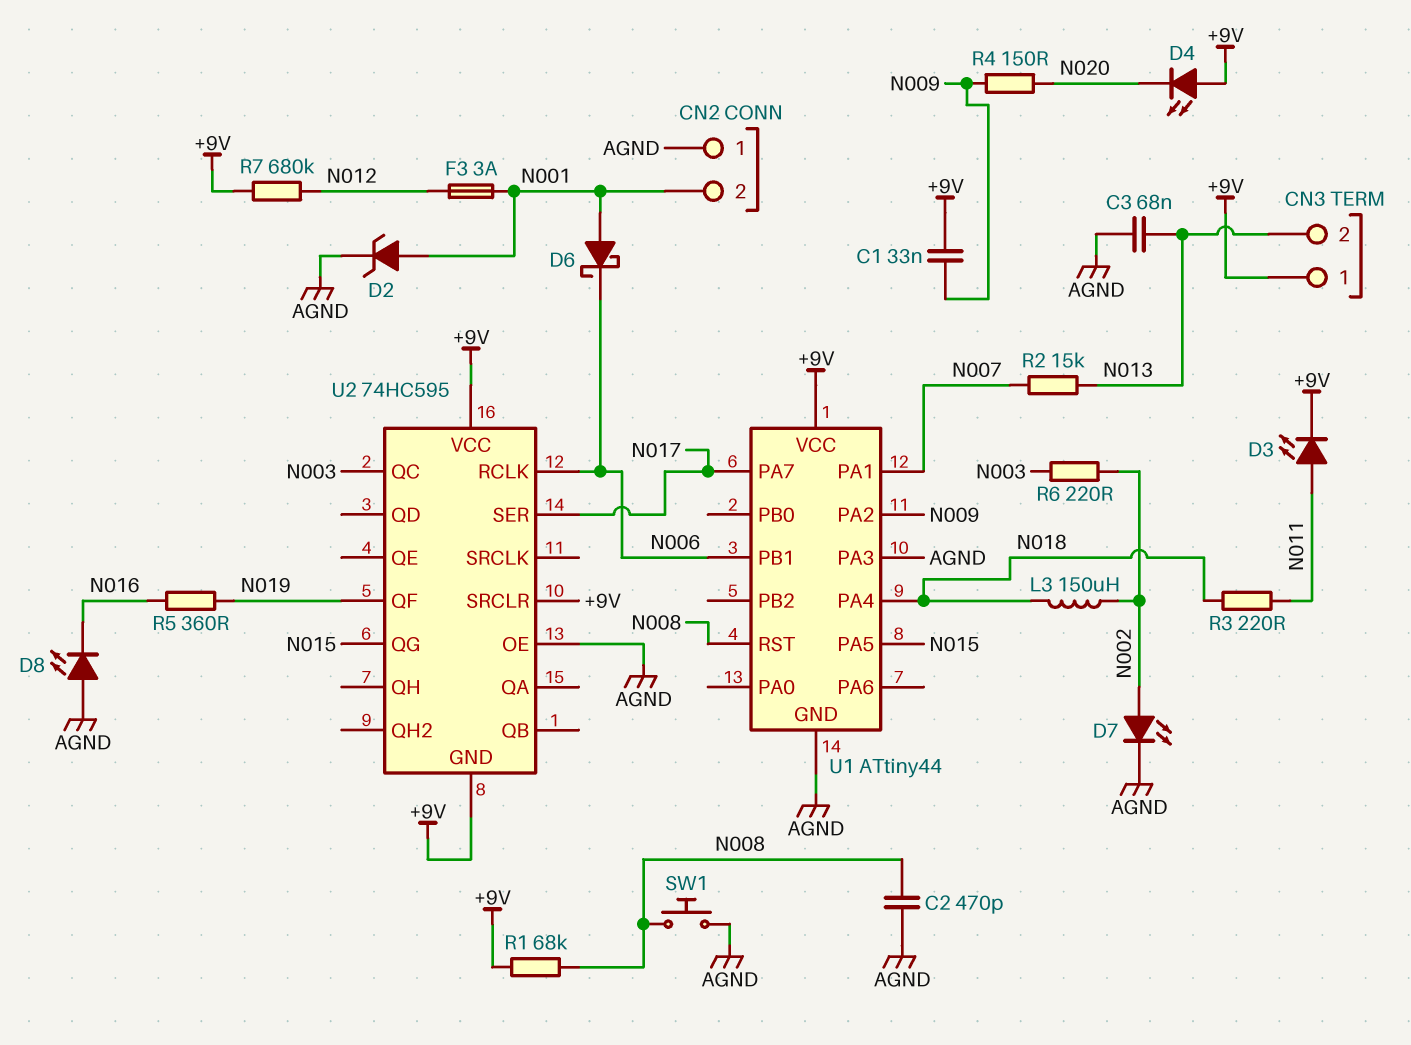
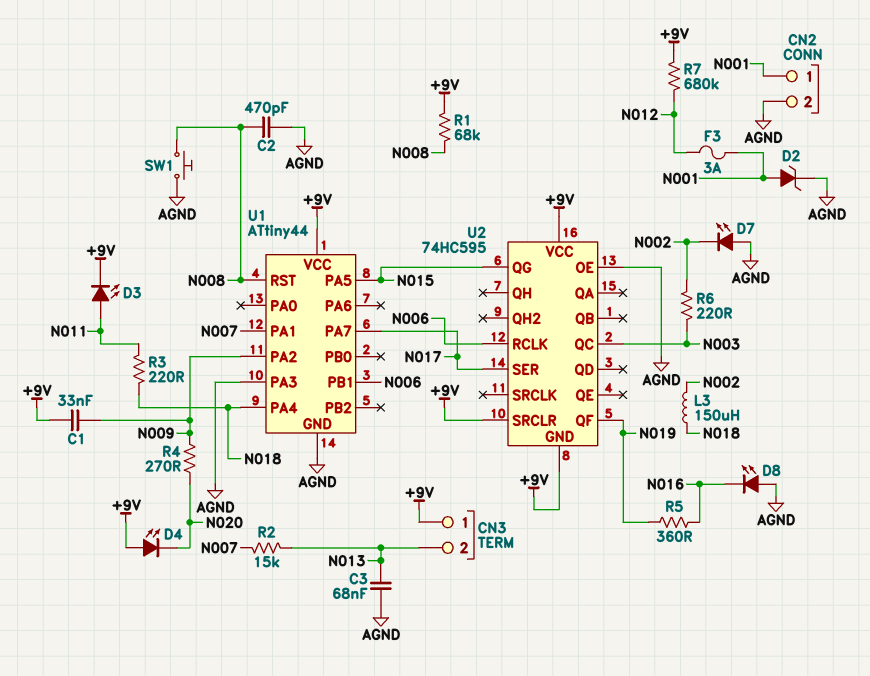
CN2 pin 1: AGND -> N001
CN2 pin 2: N001 -> AGND
D6: schottky (A N001, K N006) -> none
D7: LED (A N002, K AGND) -> LED (A AGND, K N002)
R4: 150 (N009, N020) -> 270 (N009, N020)

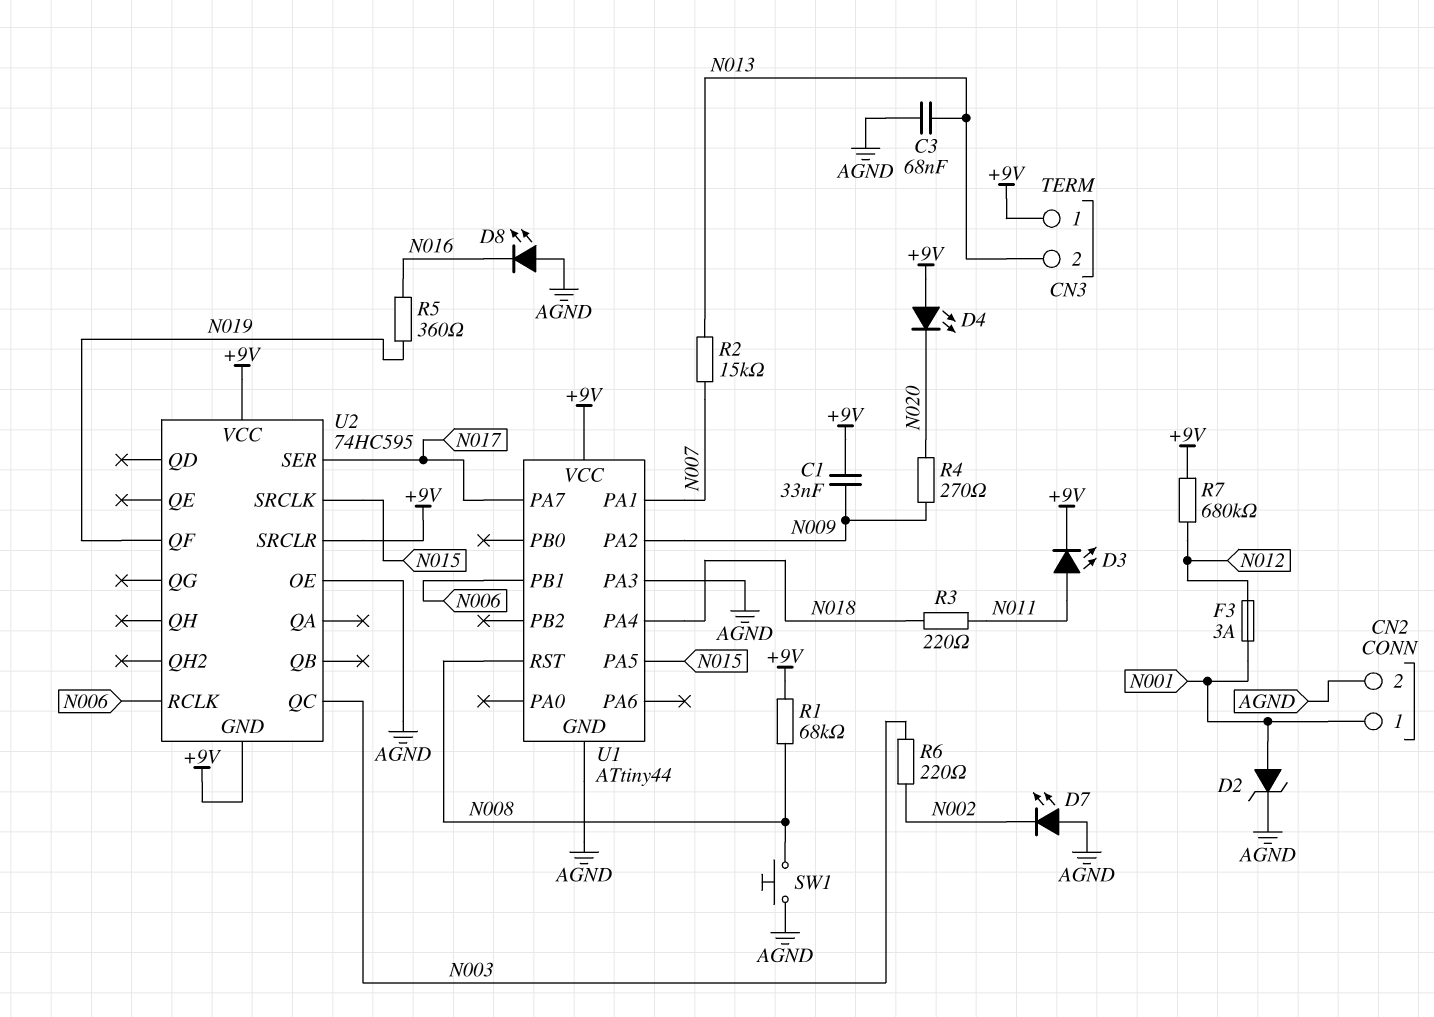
C2: 470pF (AGND, N008) -> none
L3: 150uH (N002, N018) -> none
U2 pin QG: N015 -> none
U2 pin SRCLK: none -> N015

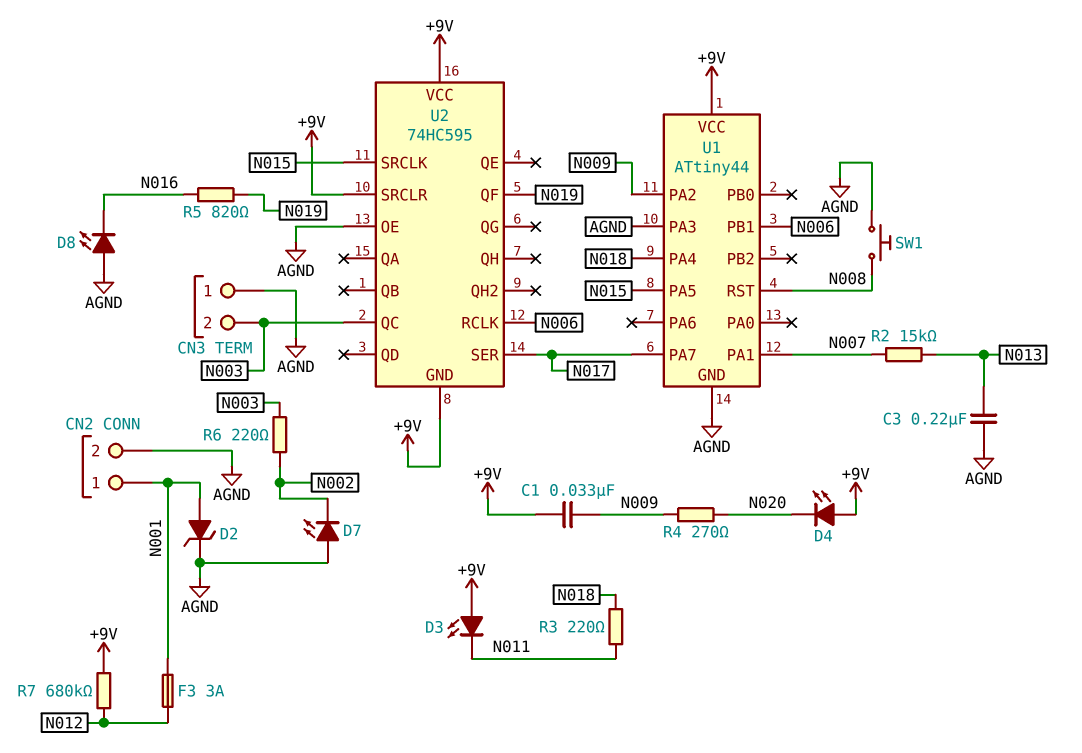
C3: 68nF (AGND, N013) -> 220nF (AGND, N013)
CN3 pin 1: +9V -> AGND
CN3 pin 2: N013 -> N003
D3: LED (A N011, K +9V) -> LED (A +9V, K N011)
R1: 68k (+9V, N008) -> none
R5: 360 (N016, N019) -> 820 (N016, N019)

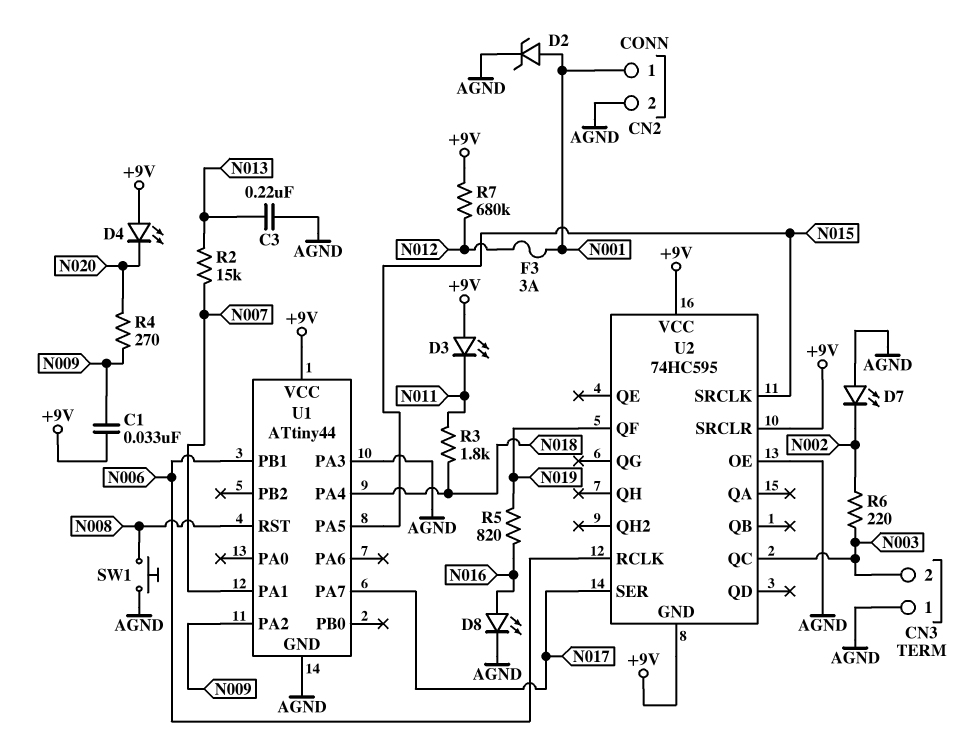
D8: LED (A AGND, K N016) -> LED (A N016, K AGND)
R3: 220 (N011, N018) -> 1.8k (N011, N018)

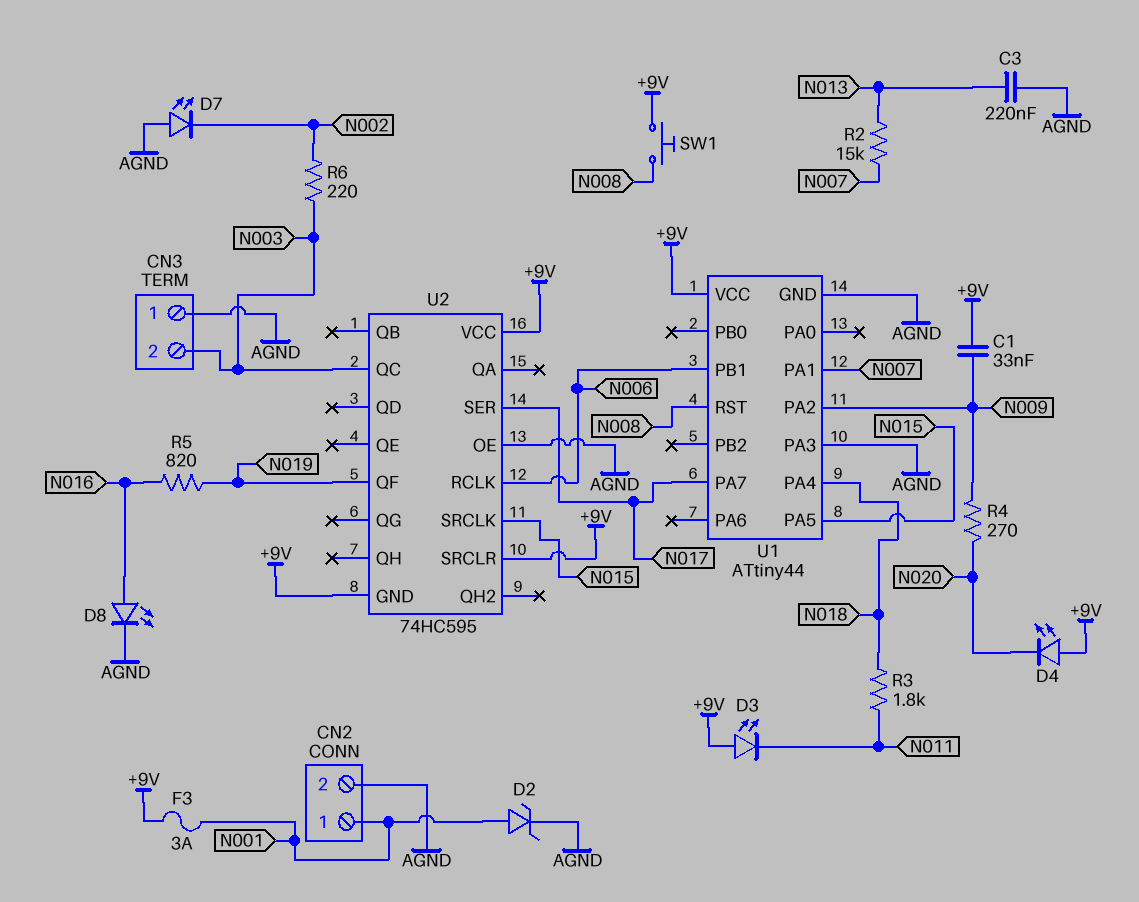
F3: 3A (N001, N012) -> 3A (+9V, N001)
R7: 680k (+9V, N012) -> none
SW1: button (AGND, N008) -> button (+9V, N008)

